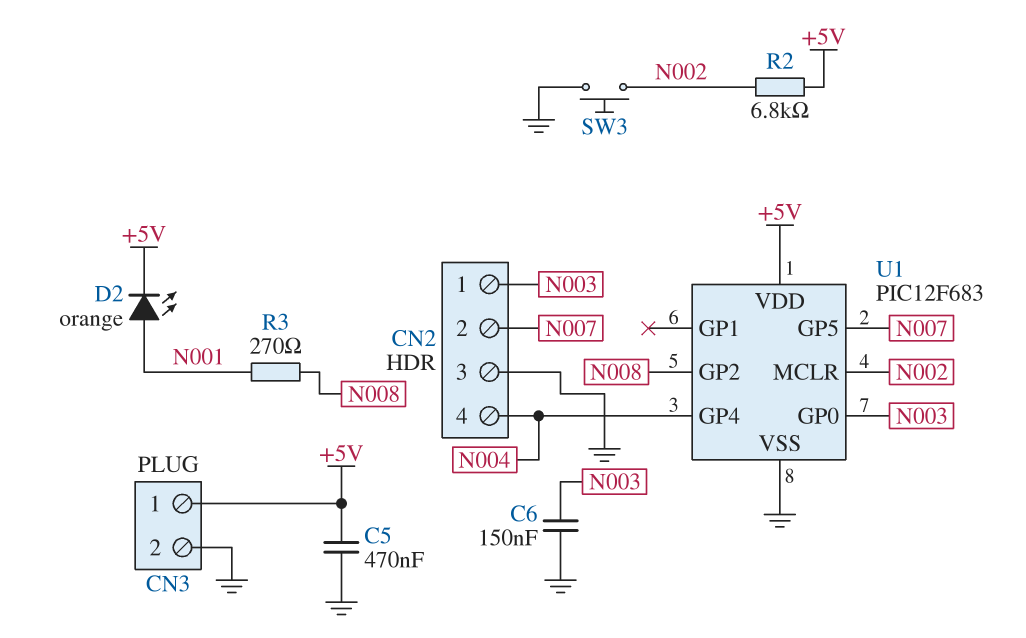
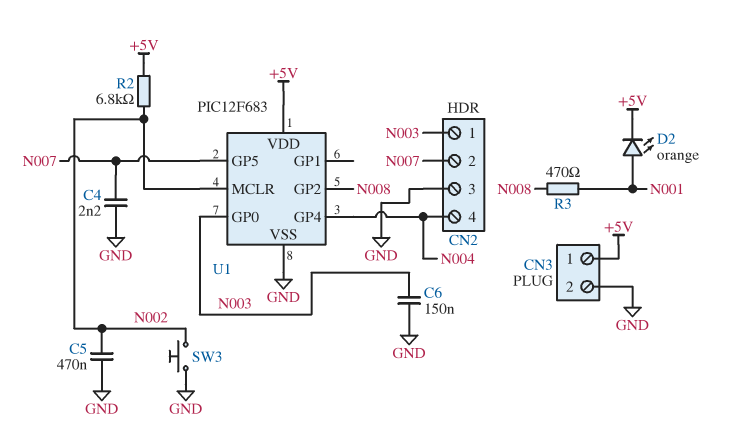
C4: none -> 2.2nF (GND, N007)
C5: 470nF (+5V, GND) -> 470nF (GND, N002)
R3: 270 (N001, N008) -> 470 (N001, N008)

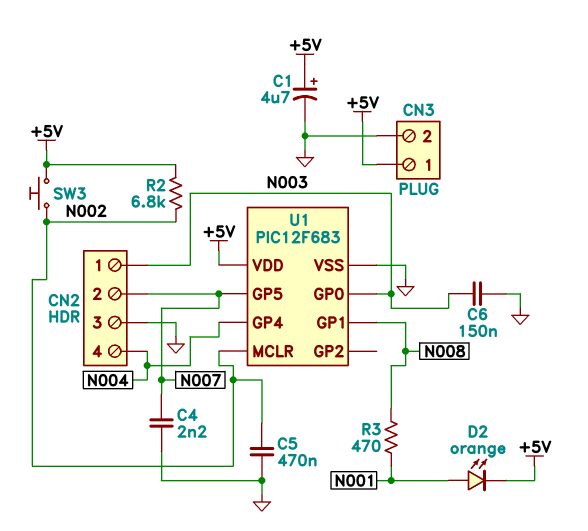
C1: none -> 4.7uF (plus +5V, minus GND)
SW3: button (GND, N002) -> button (+5V, N002)
U1 pin GP1: none -> N008
U1 pin GP2: N008 -> none

